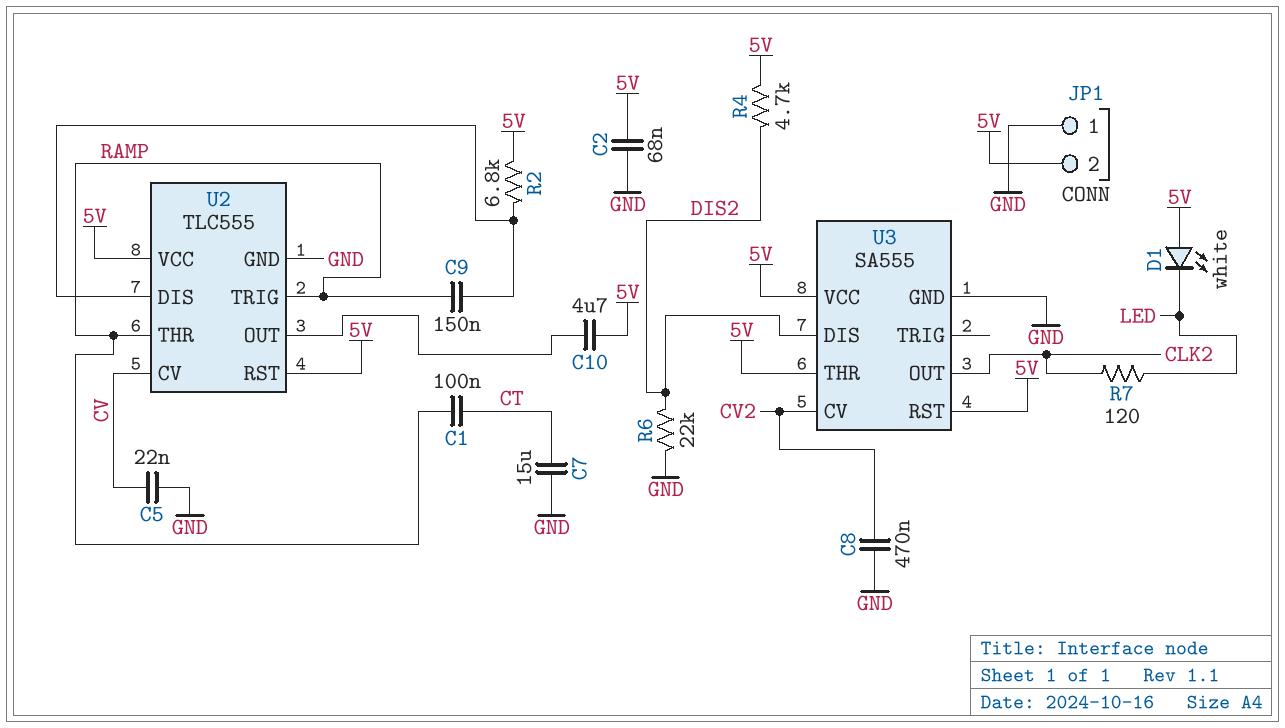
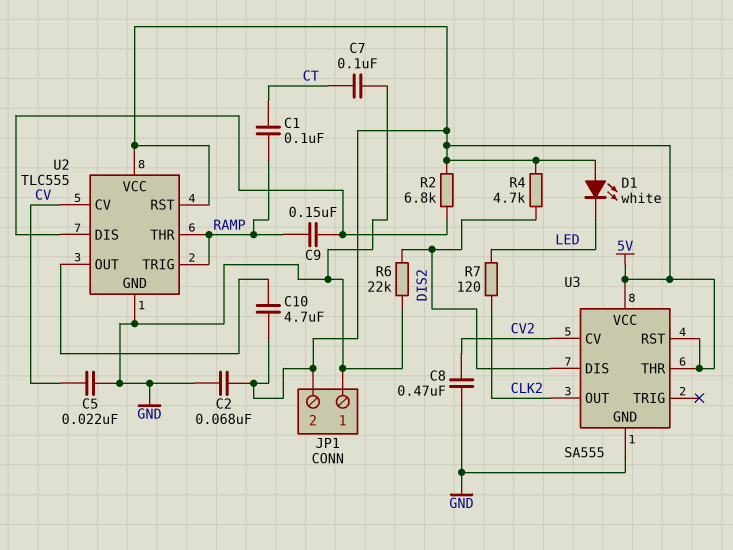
C7: 15uF (CT, GND) -> 100nF (CT, GND)

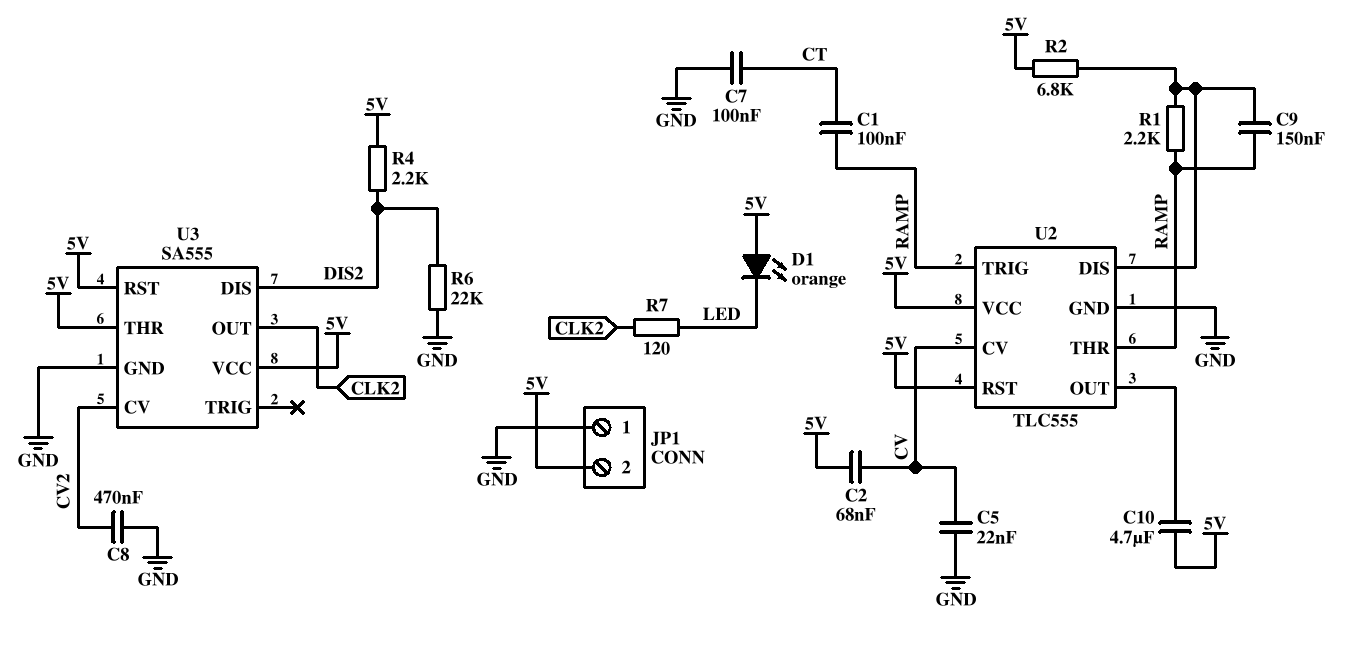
C2: 68nF (5V, GND) -> 68nF (5V, CV)
D1: LED white (A 5V, K LED) -> LED orange (A 5V, K LED)
R1: none -> 2.2k (RAMP, U2/DIS)
R4: 4.7k (5V, DIS2) -> 2.2k (5V, DIS2)

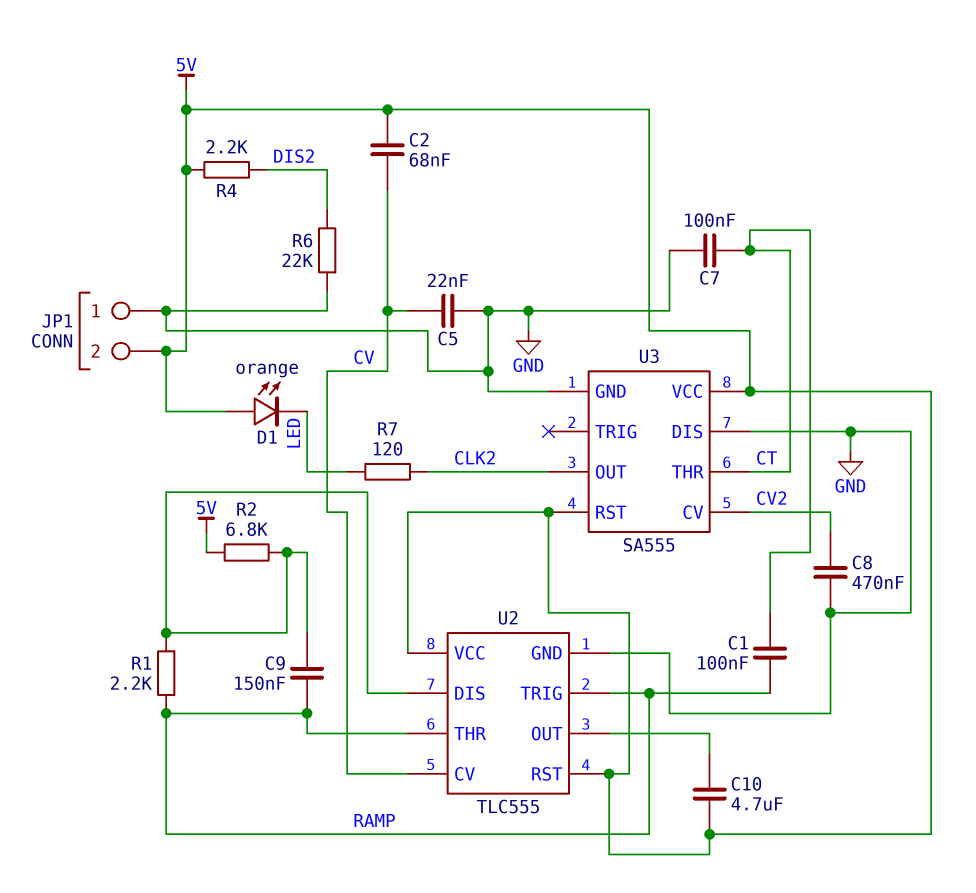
U3 pin DIS: DIS2 -> GND
U3 pin THR: 5V -> CT

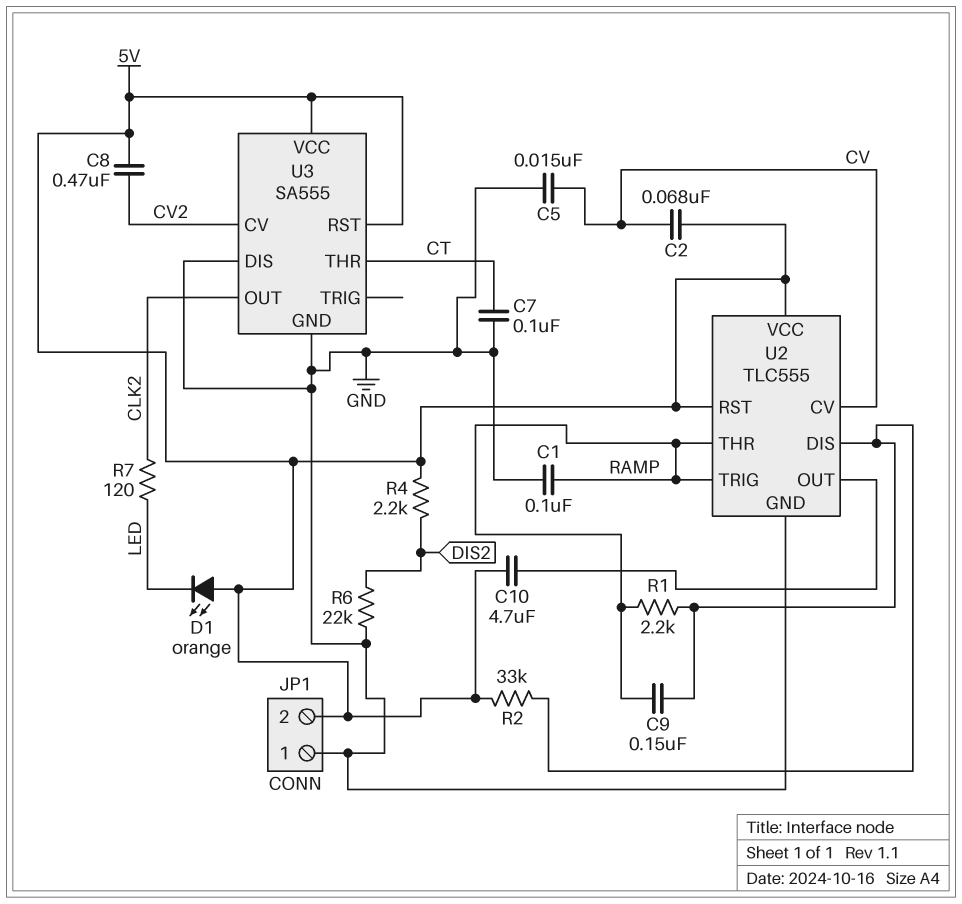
C1: 100nF (CT, RAMP) -> 100nF (GND, RAMP)
C5: 22nF (CV, GND) -> 15nF (CV, GND)
C8: 470nF (CV2, GND) -> 470nF (5V, CV2)
R2: 6.8k (5V, U2/DIS) -> 33k (5V, U2/DIS)

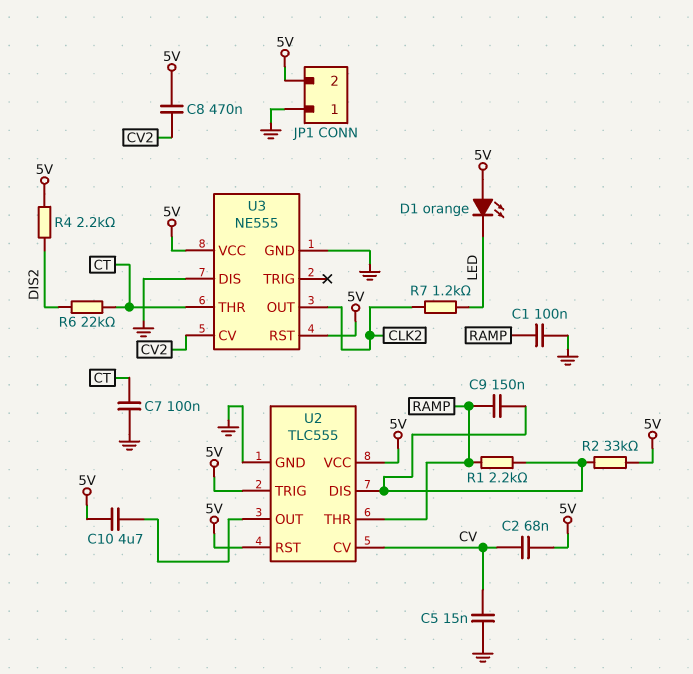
R6: 22k (DIS2, GND) -> 22k (CT, DIS2)
R7: 120 (CLK2, LED) -> 1.2k (CLK2, LED)
U2 pin TRIG: RAMP -> 5V
U3: SA555 -> NE555

